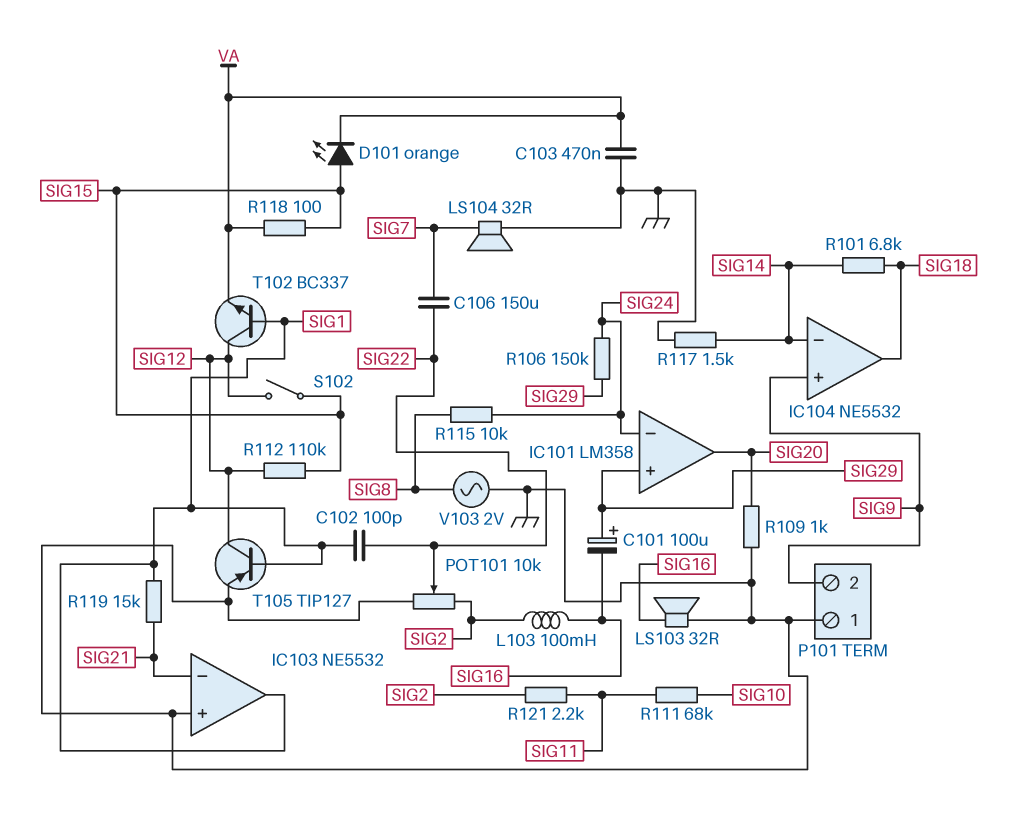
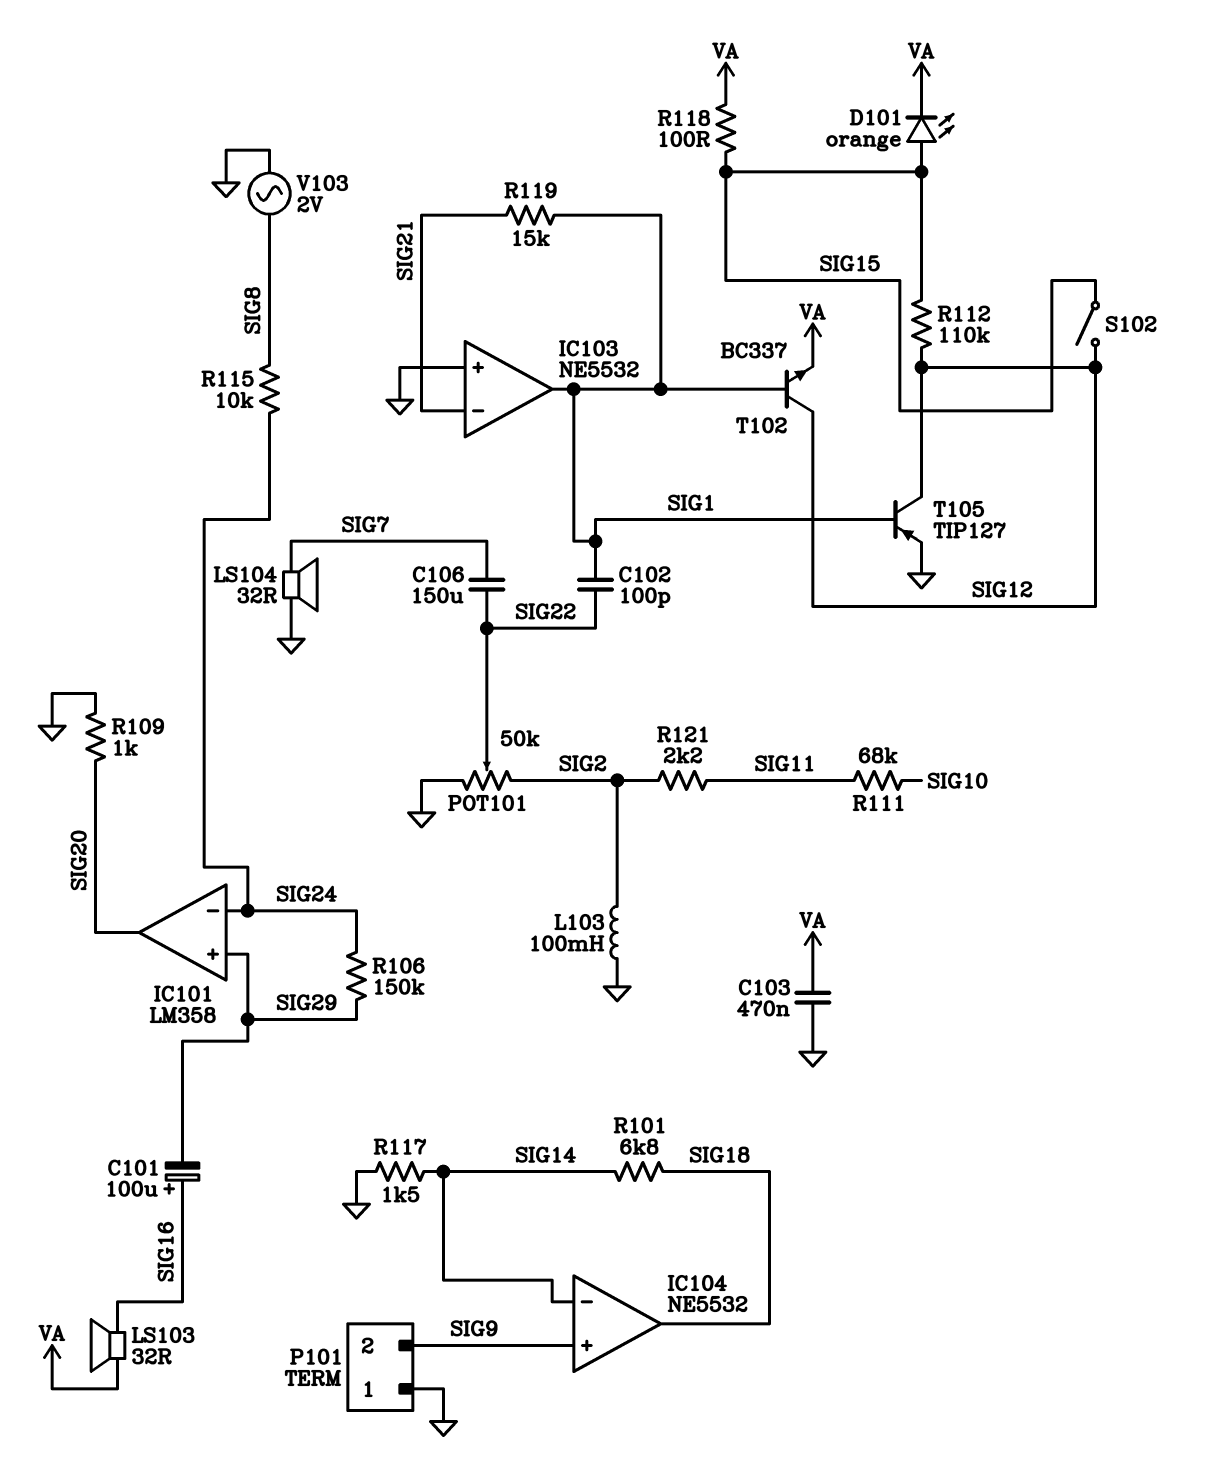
C101: 100uF (plus SIG29, minus SIG16) -> 100uF (plus SIG16, minus SIG29)
L103: 100mH (SIG2, SIG16) -> 100mH (GND, SIG2)
LS103: speaker 32R (GND, SIG16) -> speaker 32R (SIG16, VA)
POT101: 10k (GND, SIG2, wiper SIG22) -> 50k (GND, SIG2, wiper SIG22)

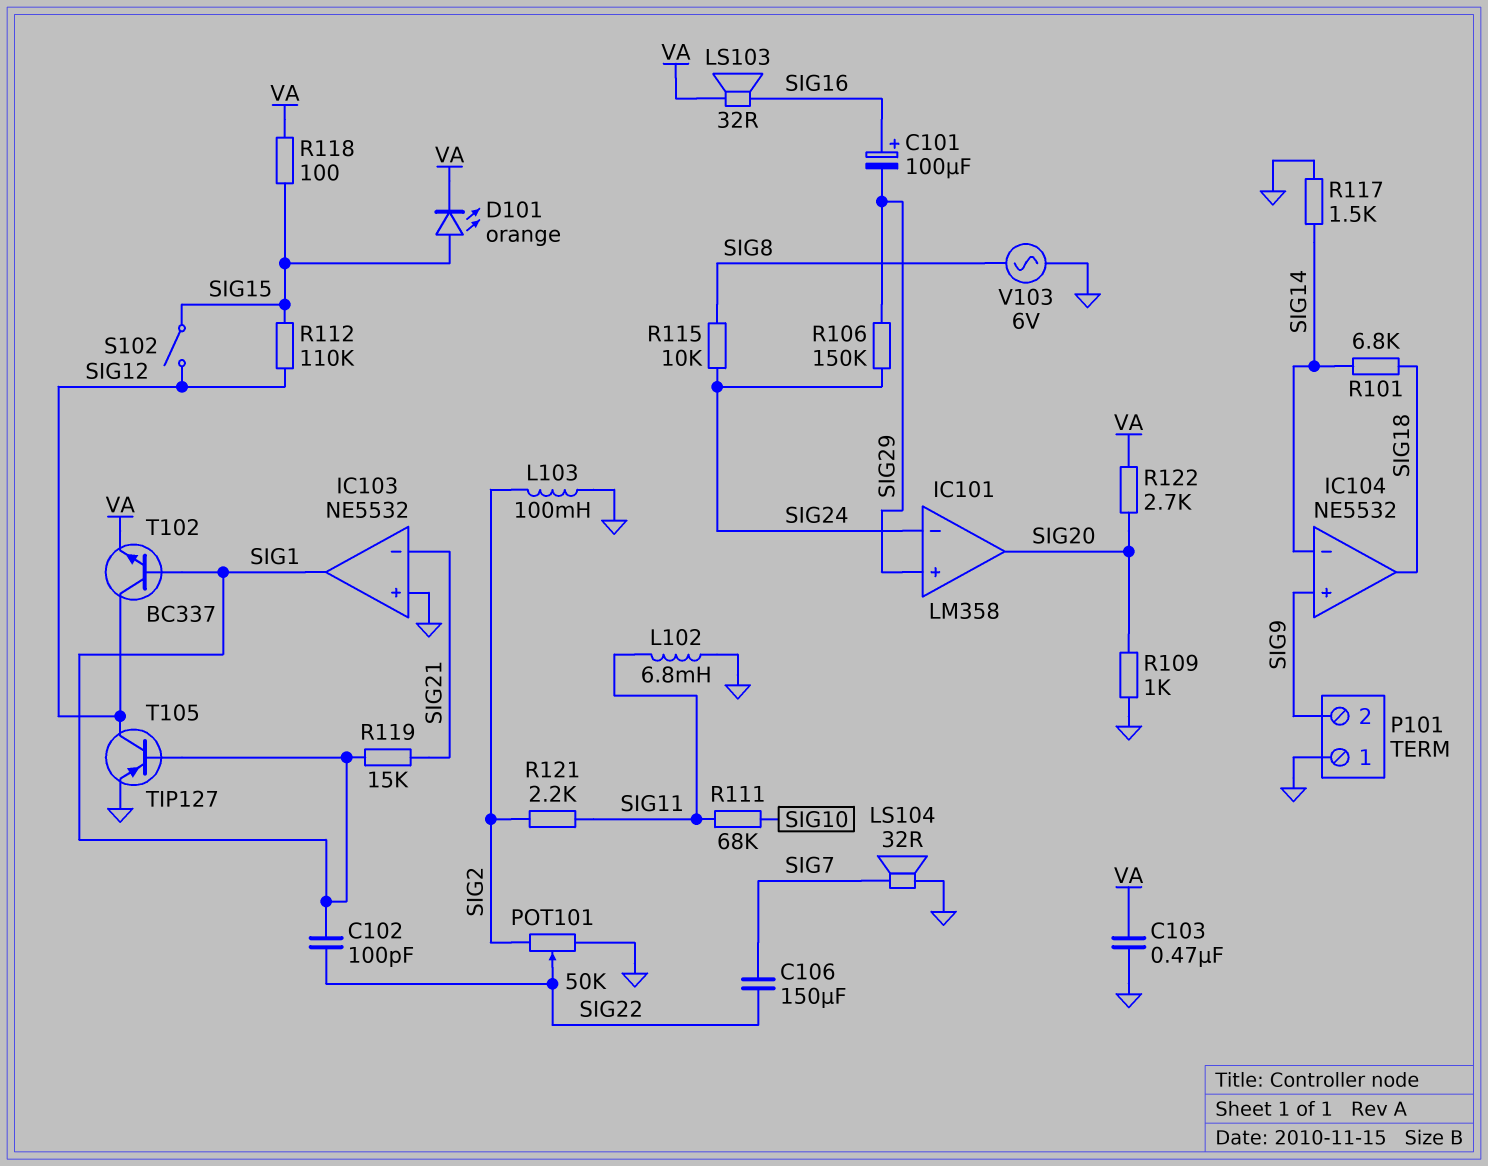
L102: none -> 6.8mH (GND, SIG11)
R122: none -> 2.7k (SIG20, VA)
V103: AC 2V (GND, SIG8) -> AC 6V (GND, SIG8)

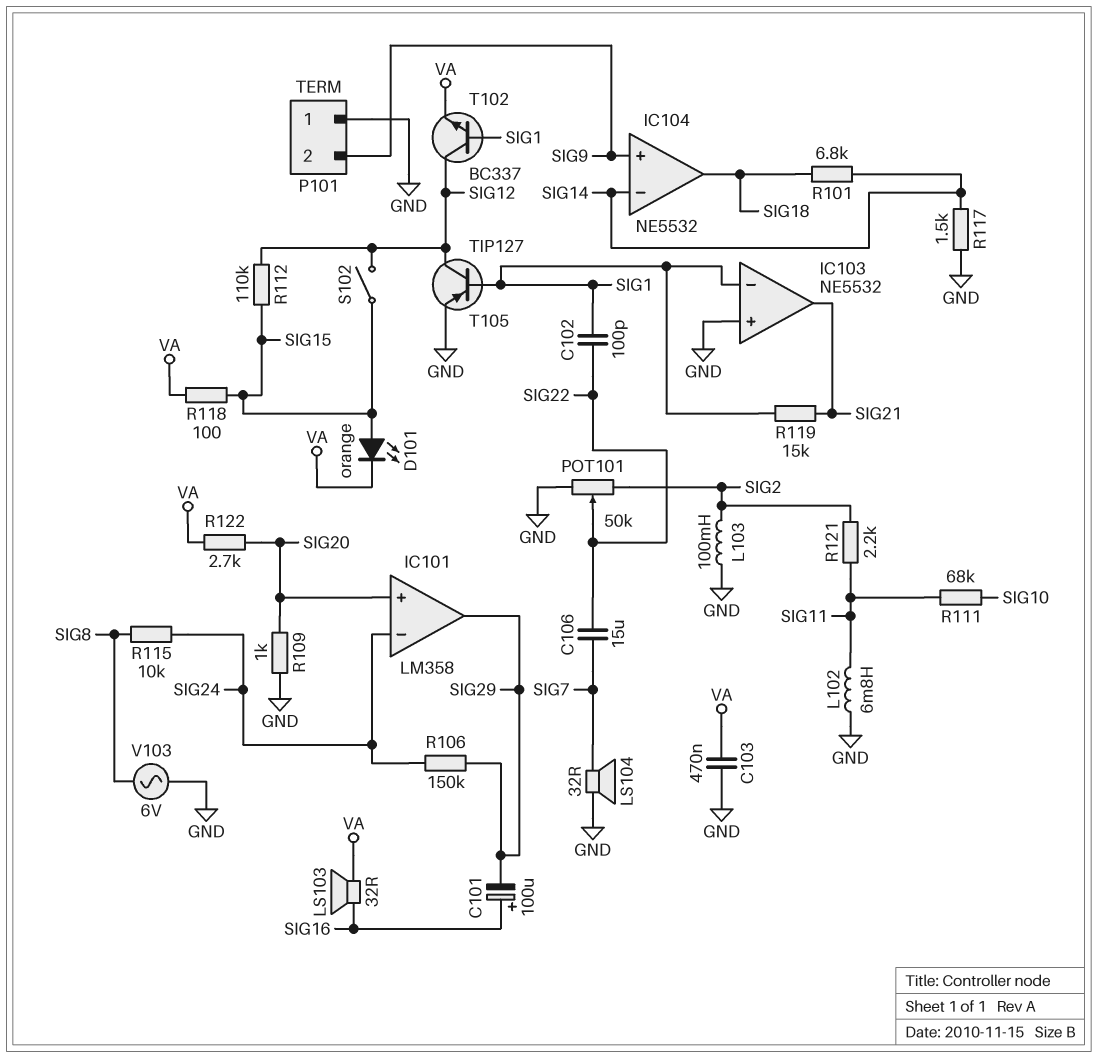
C106: 150uF (SIG7, SIG22) -> 15uF (SIG7, SIG22)
IC101 pin in+: SIG29 -> SIG20
IC101 pin out: SIG20 -> SIG29
IC103 pin in-: SIG21 -> SIG1
IC103 pin out: SIG1 -> SIG21

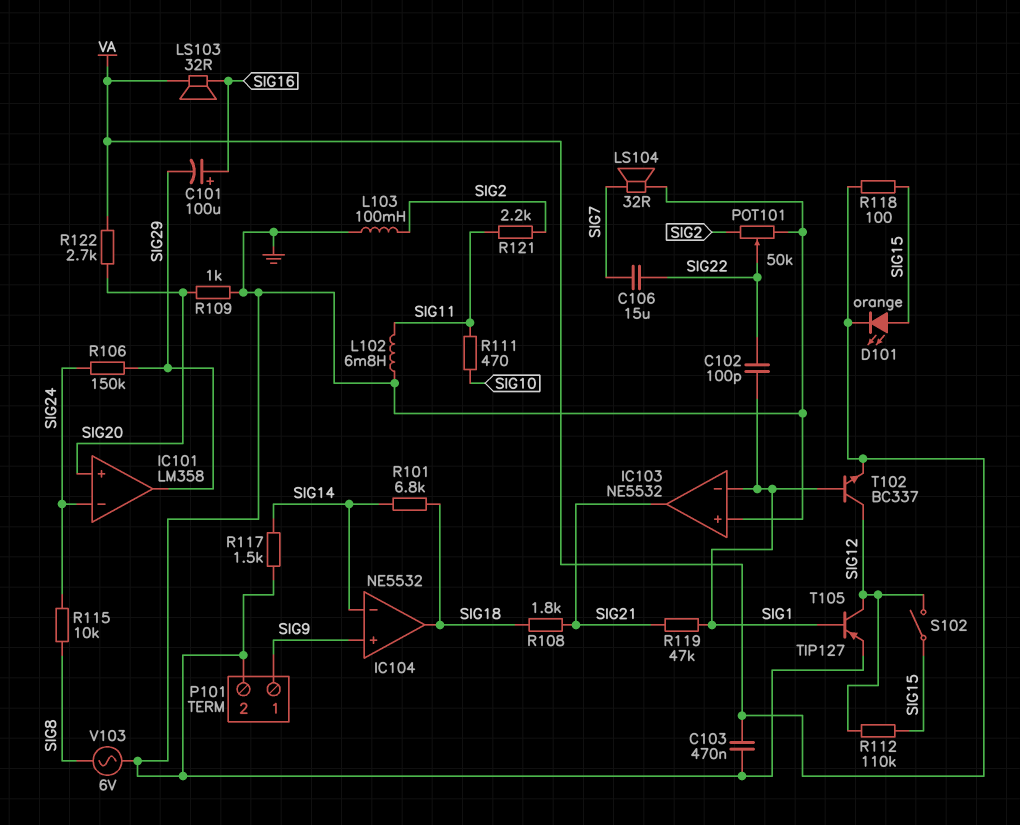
P101 pin 1: GND -> SIG9
P101 pin 2: SIG9 -> GND
R108: none -> 1.8k (SIG18, SIG21)
R111: 68k (SIG10, SIG11) -> 470 (SIG10, SIG11)
R119: 15k (SIG1, SIG21) -> 47k (SIG1, SIG21)

